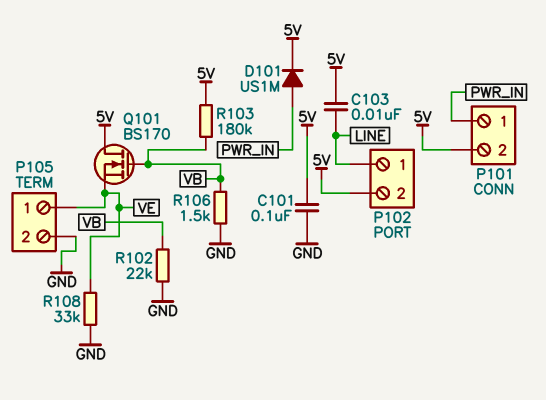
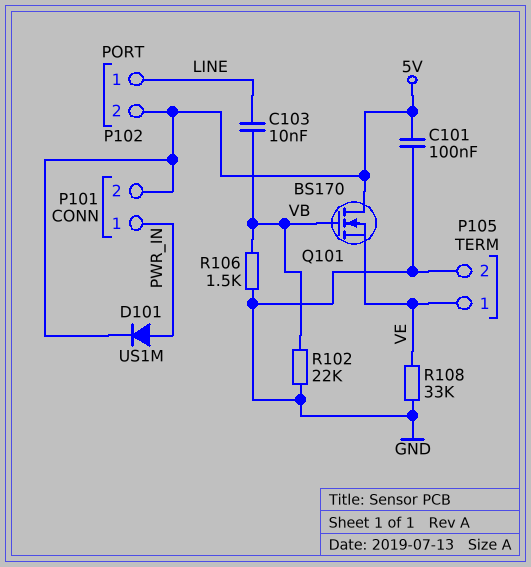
C103: 10nF (5V, LINE) -> 10nF (LINE, VB)
R103: 180k (5V, VB) -> none

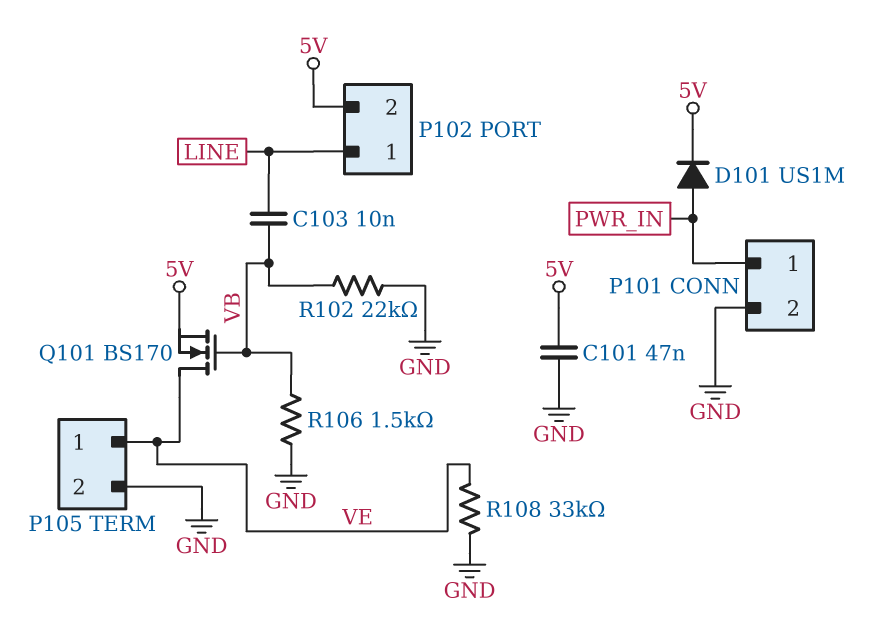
C101: 100nF (5V, GND) -> 47nF (5V, GND)
P101 pin 2: 5V -> GND
Q101: NMOS BS170 (G VB, D 5V, S VE) -> NMOS BS170 (G VB, D VE, S 5V)

